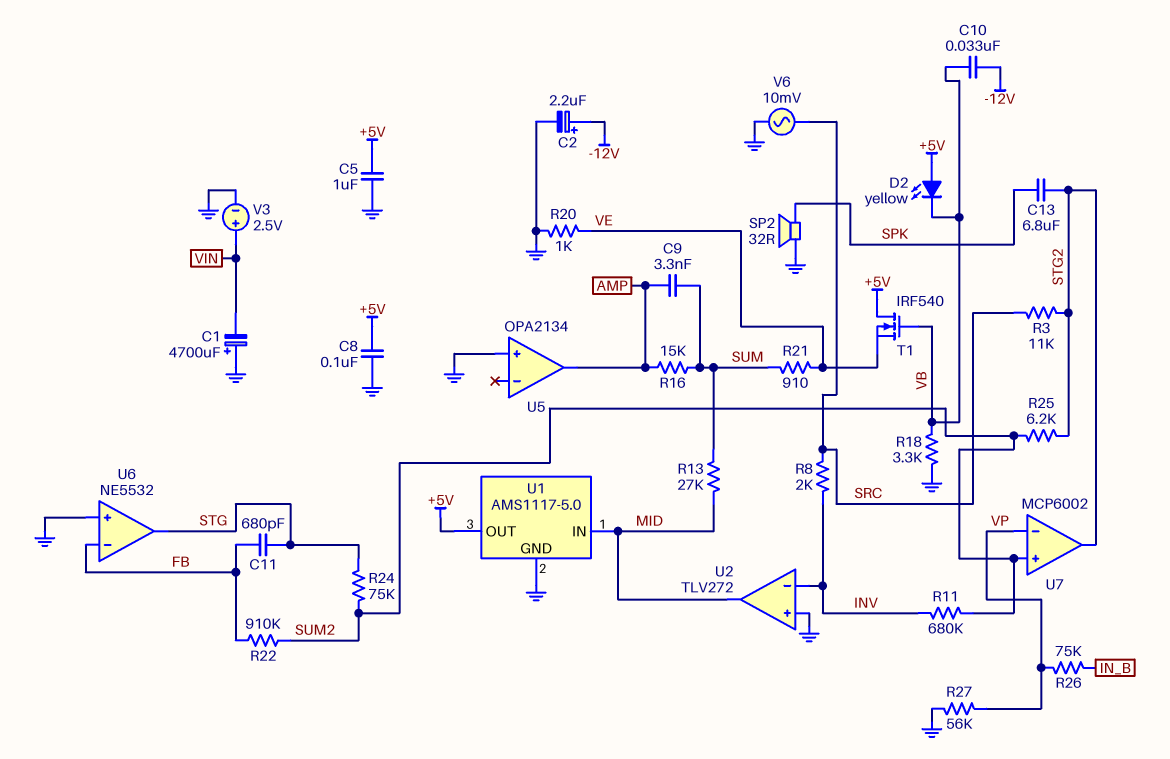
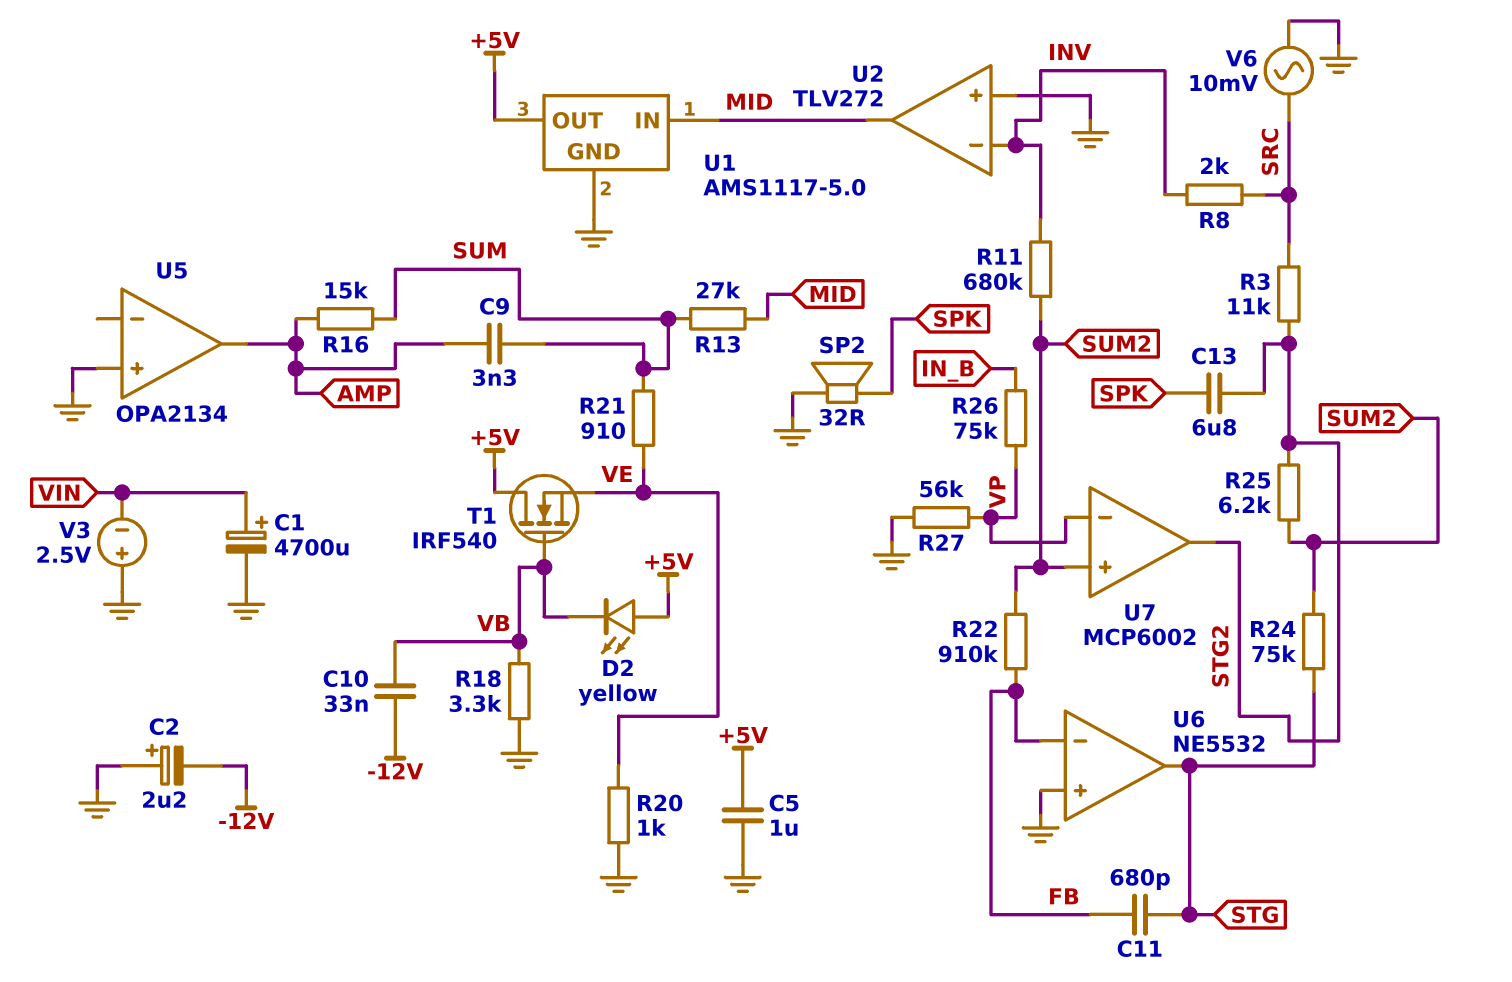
C1: 4700uF (plus GND, minus VIN) -> 4700uF (plus VIN, minus GND)
C2: 2.2uF (plus -12V, minus GND) -> 2.2uF (plus GND, minus -12V)
C8: 100nF (+5V, GND) -> none
V3: 2.5V (plus VIN, minus GND) -> 2.5V (plus GND, minus VIN)

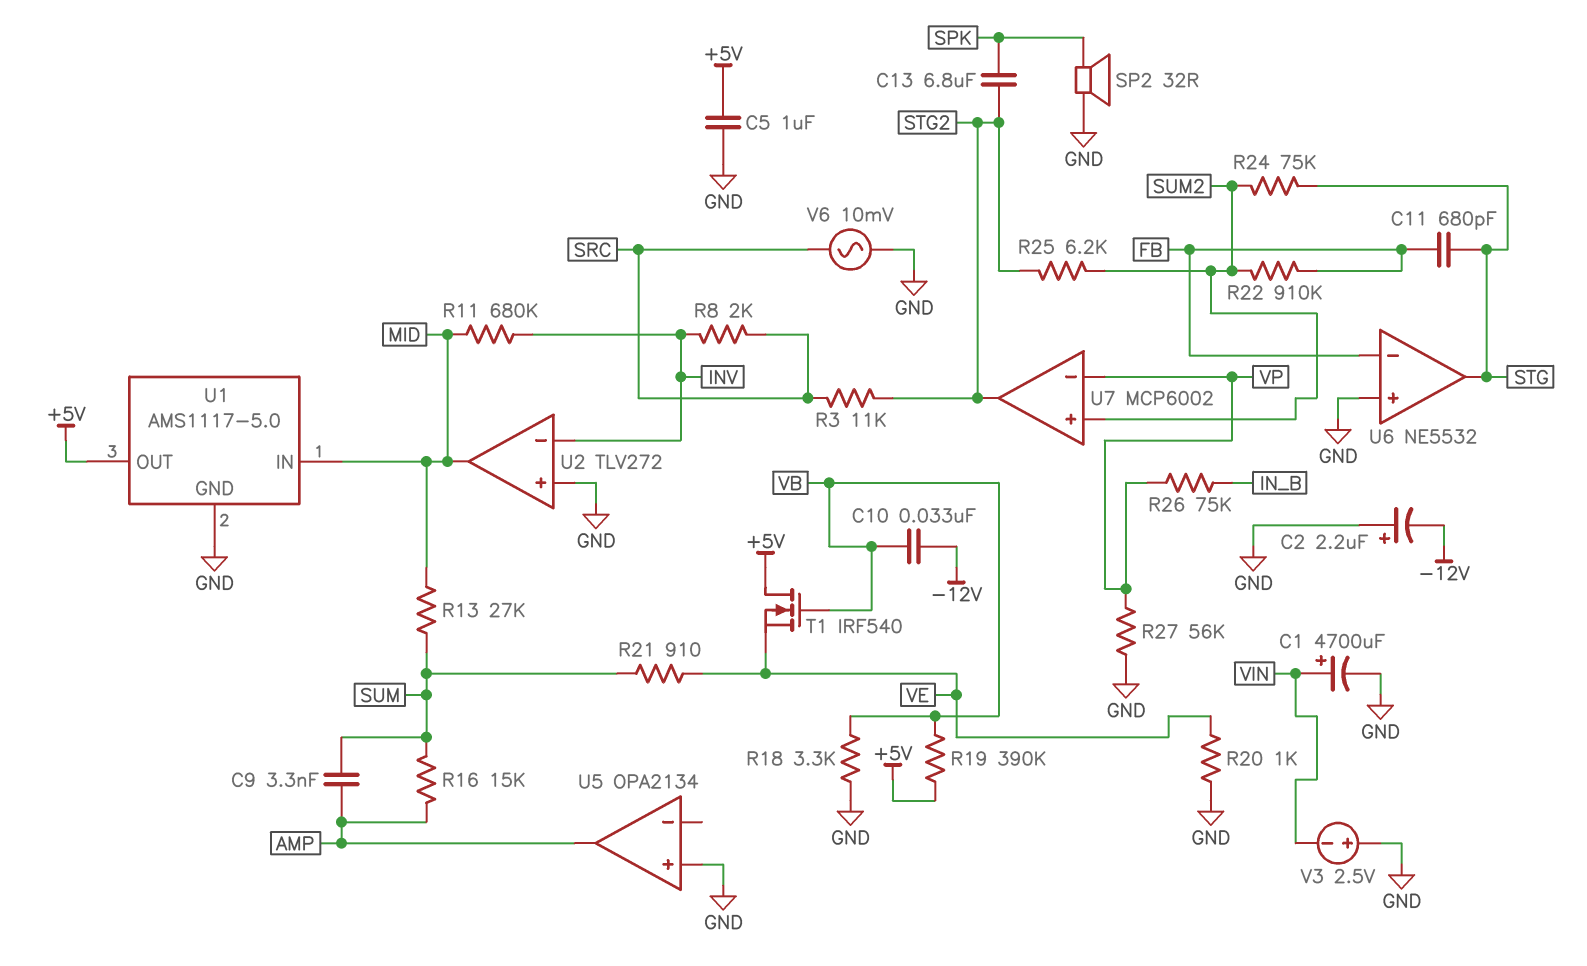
D2: LED yellow (A +5V, K VB) -> none
R11: 680k (INV, SUM2) -> 680k (INV, MID)
R19: none -> 390k (+5V, VB)

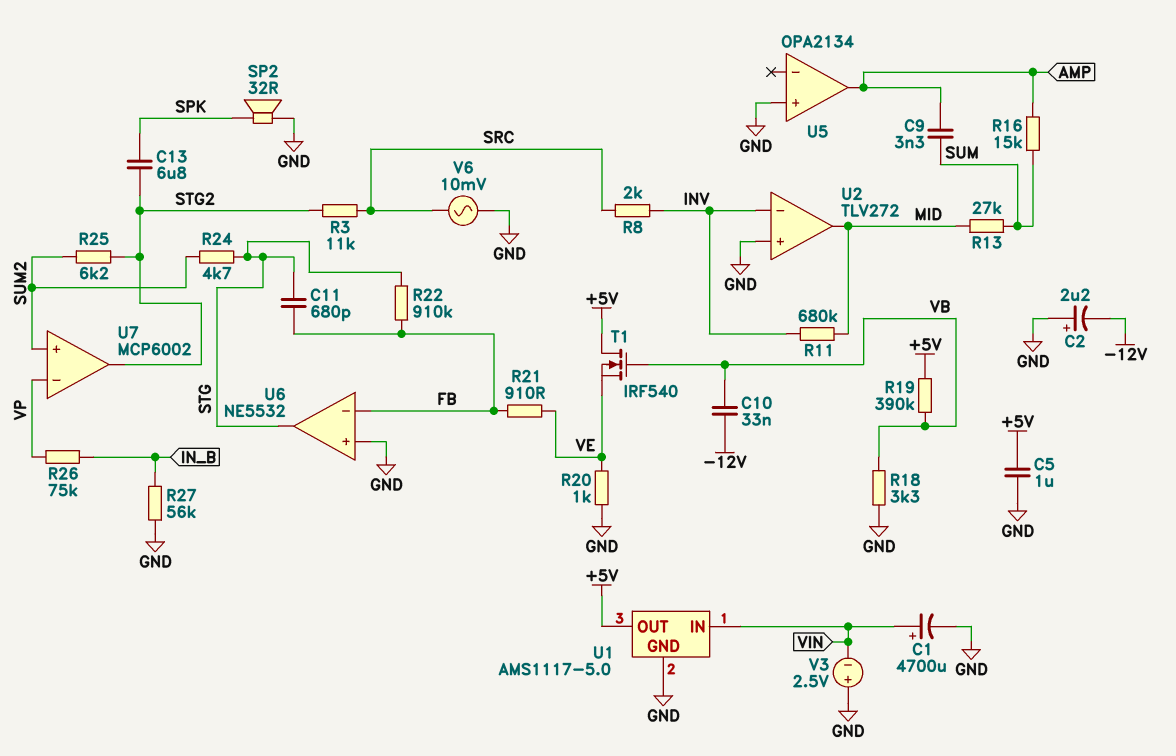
R21: 910 (SUM, VE) -> 910 (FB, VE)
R22: 910k (FB, SUM2) -> 910k (FB, STG)
R24: 75k (STG, SUM2) -> 4.7k (STG, SUM2)
R27: 56k (GND, VP) -> 56k (GND, IN_B)
U1 pin IN: MID -> VIN

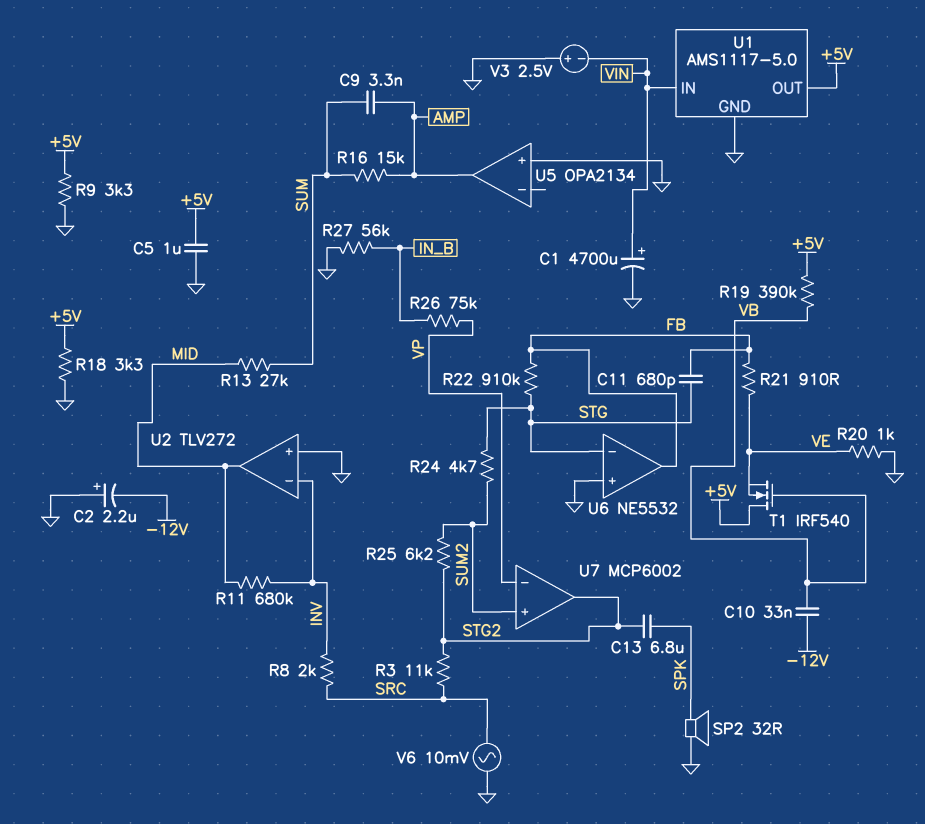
R9: none -> 3.3k (+5V, GND)
R18: 3.3k (GND, VB) -> 3.3k (+5V, GND)
U6 pin in-: FB -> STG
U6 pin out: STG -> FB

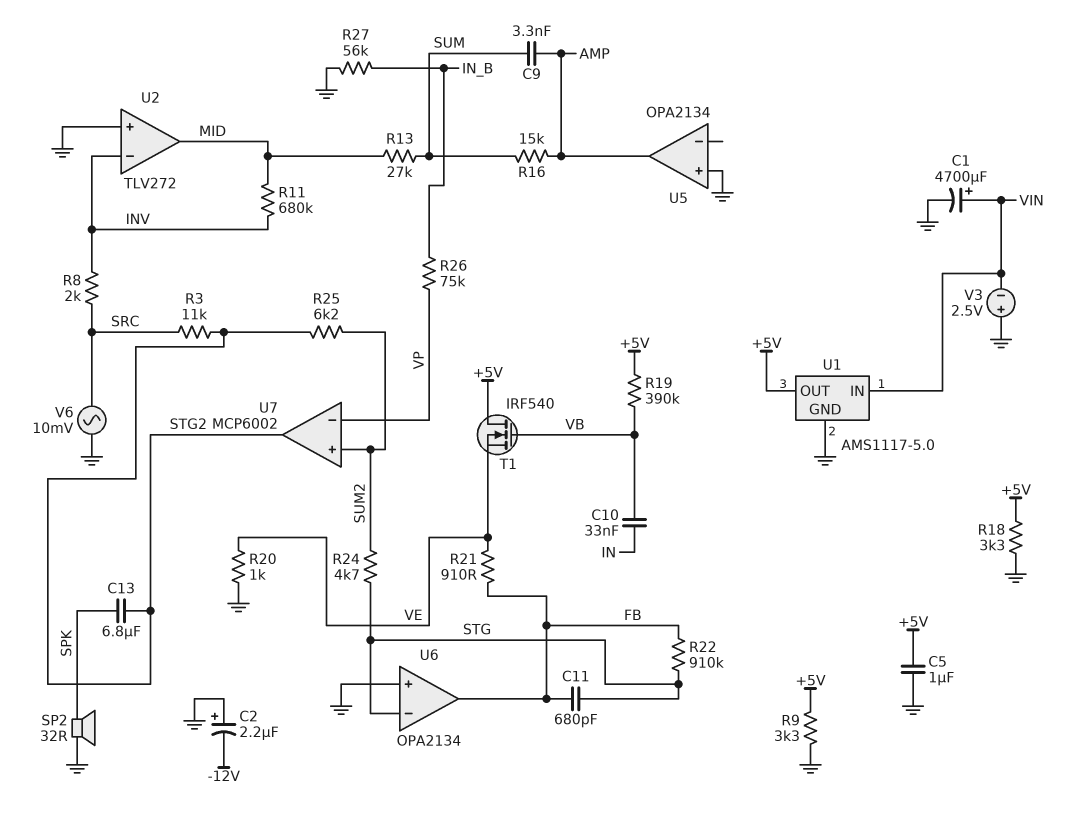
C10: 33nF (-12V, VB) -> 33nF (IN, VB)
U6: NE5532 -> OPA2134

